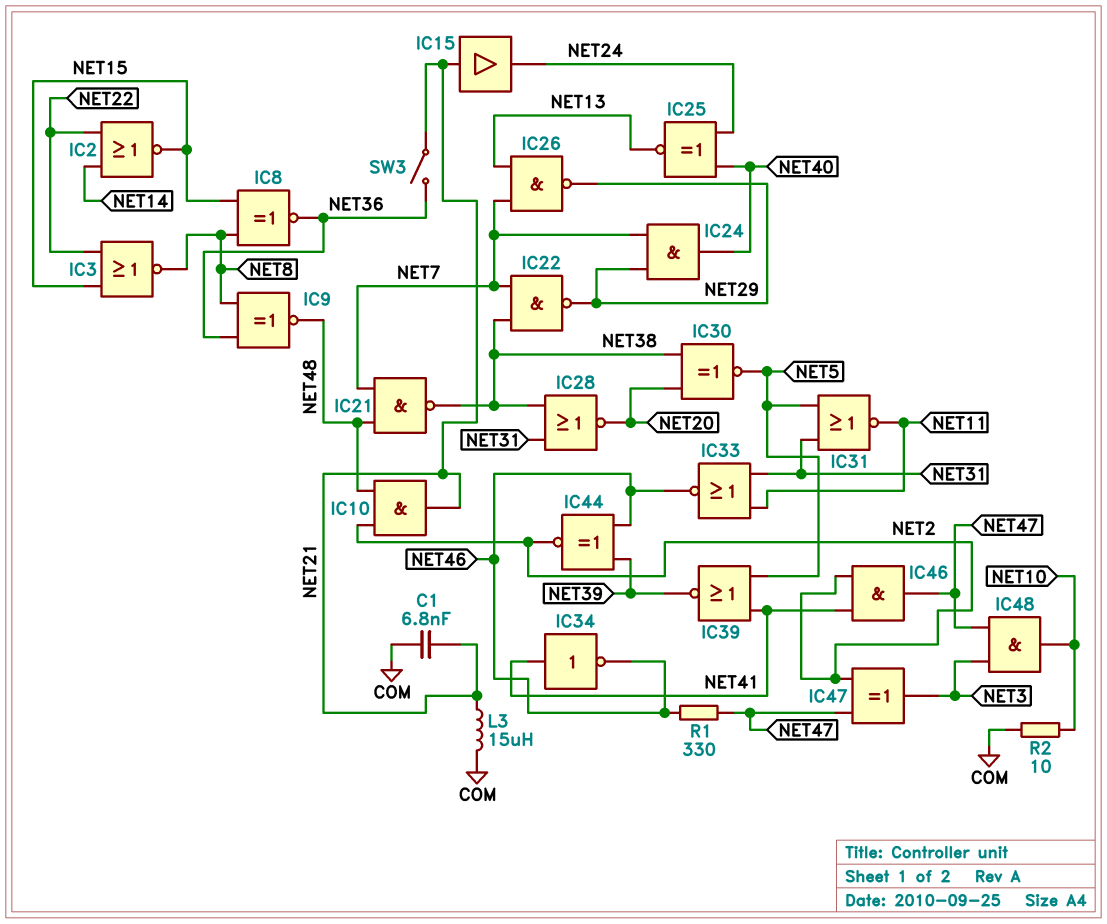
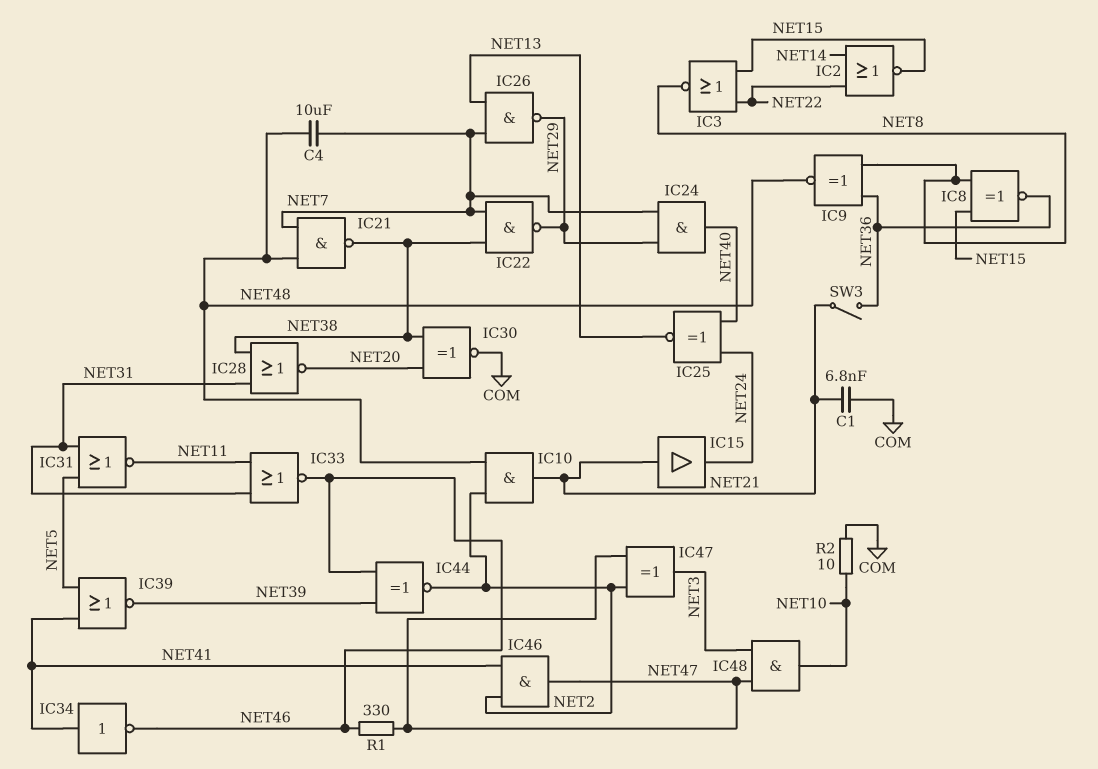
C4: none -> 10uF (NET7, NET48)
IC30: XNOR (in NET20, in NET38, out NET5) -> XNOR (in NET20, in NET38, out COM)
L3: 15uH (COM, NET21) -> none

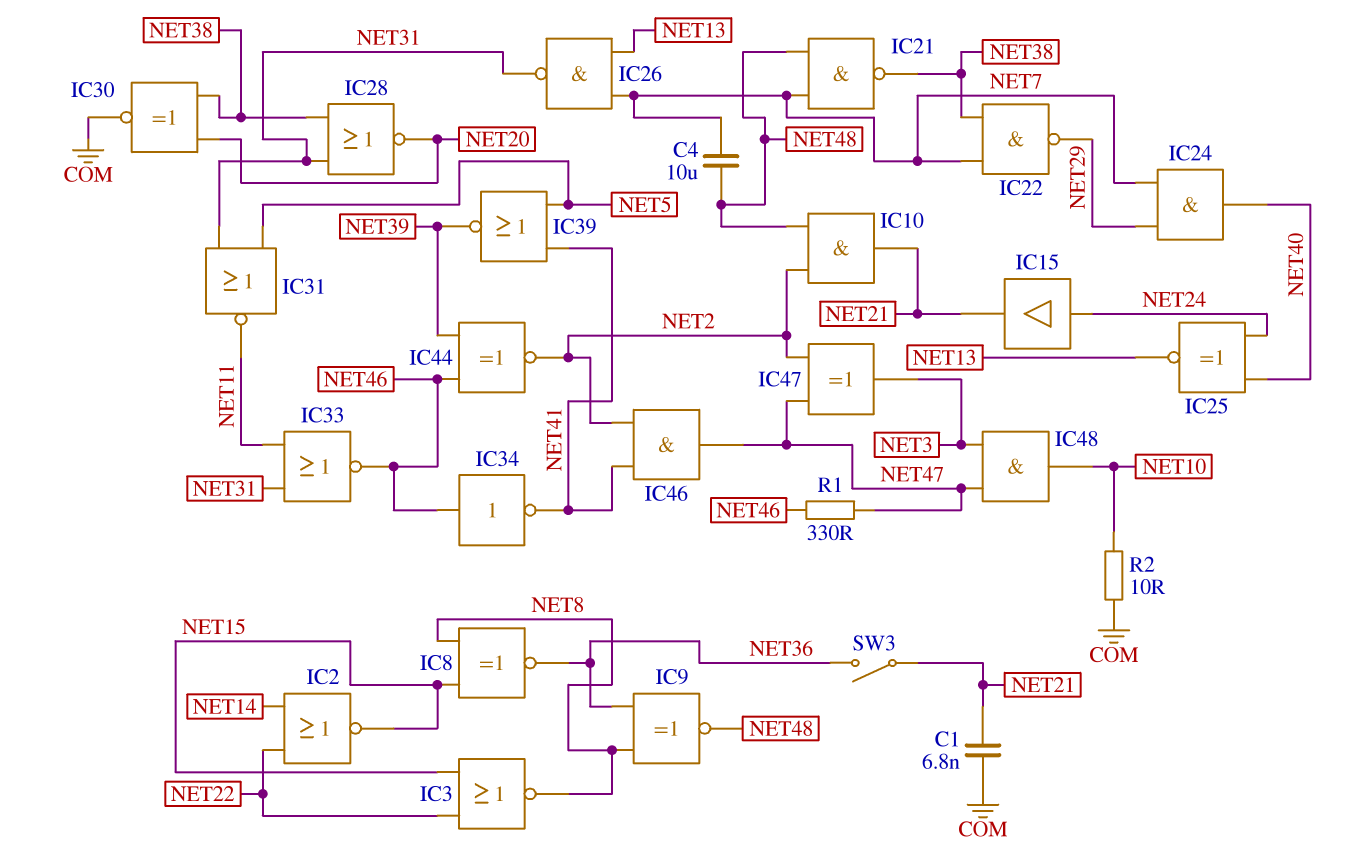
IC15: buffer (in NET21, out NET24) -> buffer (in NET24, out NET21)
IC26: NAND (in NET7, in NET13, out NET29) -> NAND (in NET7, in NET13, out NET31)
IC34: NOT (in NET41, out NET46) -> NOT (in NET46, out NET41)

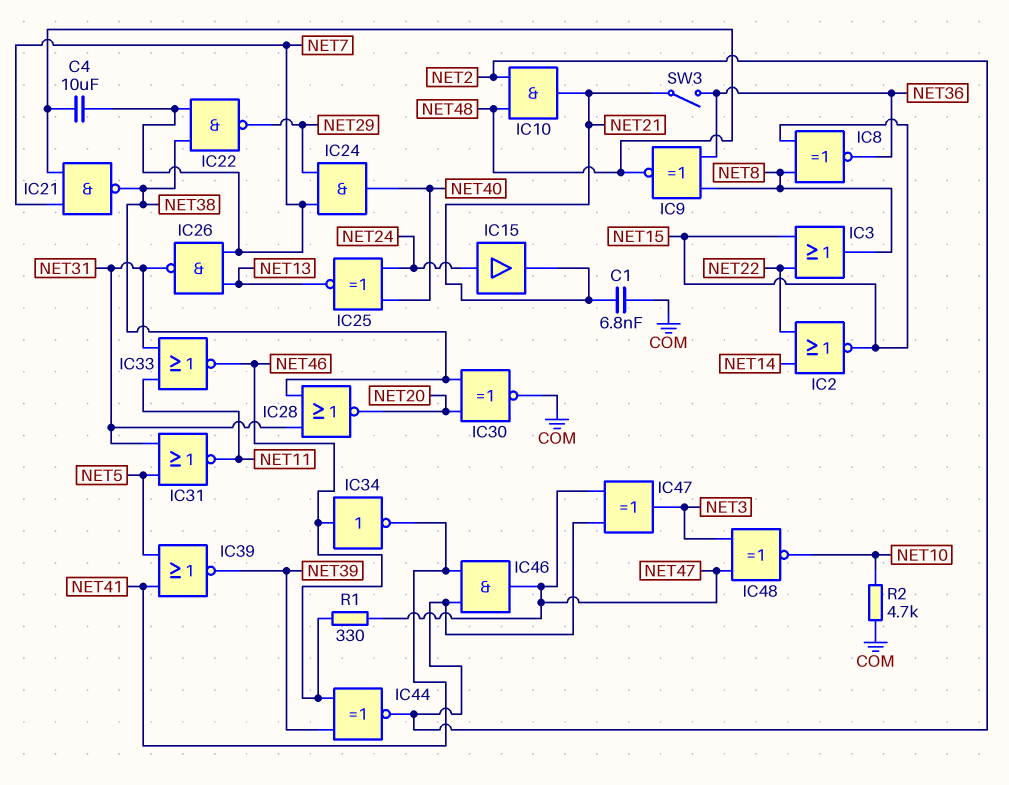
IC3: NOR (in NET15, in NET22, out NET8) -> OR (in NET15, in NET22, out NET8)
IC48: AND (in NET3, in NET47, out NET10) -> XNOR (in NET3, in NET47, out NET10)
R2: 10 (COM, NET10) -> 4.7k (COM, NET10)

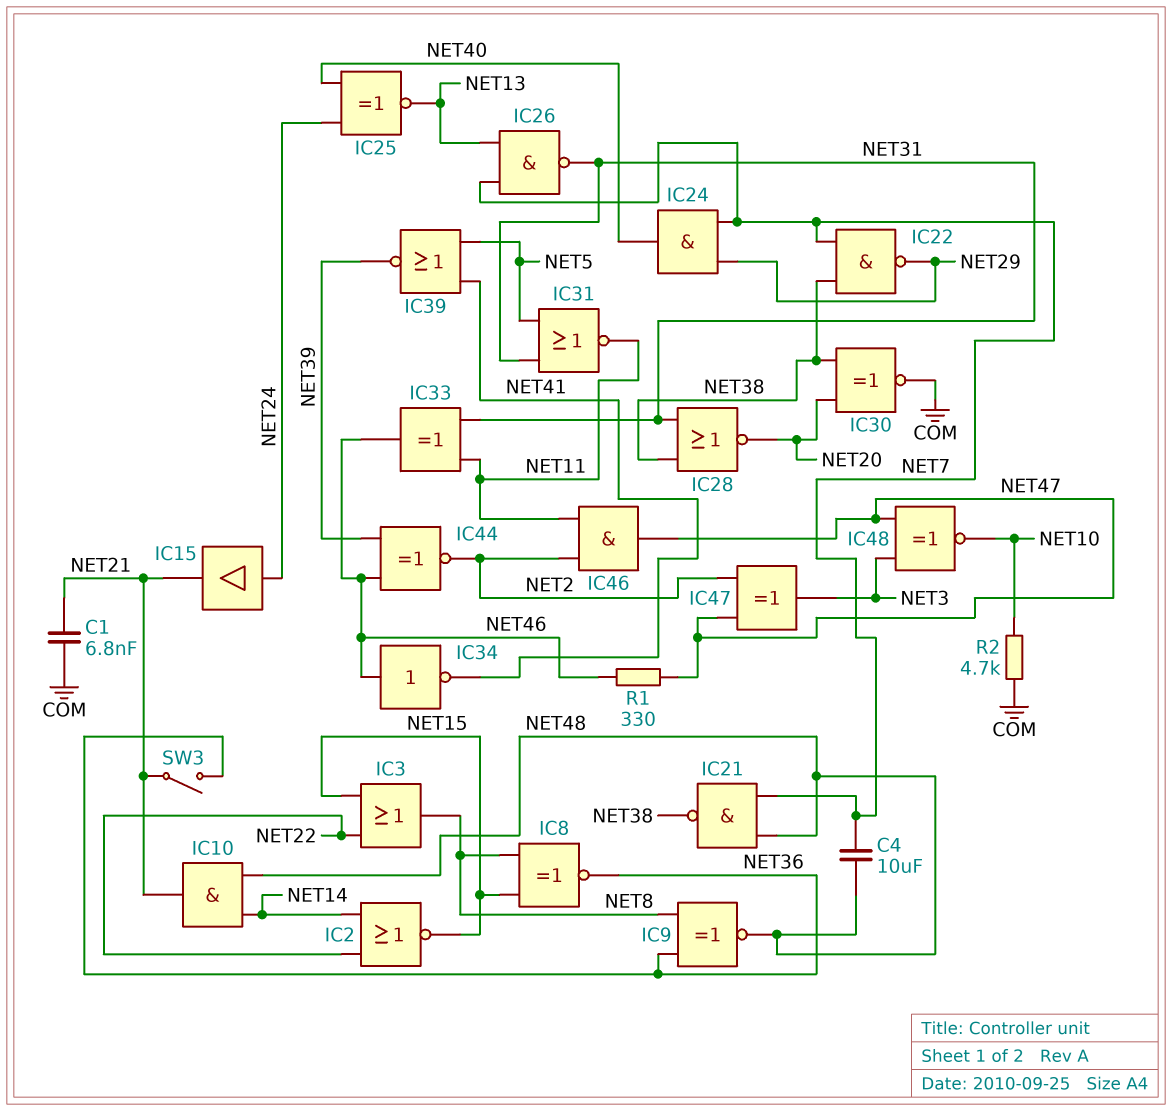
IC10: AND (in NET2, in NET48, out NET21) -> AND (in NET14, in NET48, out NET21)
IC33: NOR (in NET11, in NET31, out NET46) -> XOR (in NET11, in NET31, out NET46)
IC46: AND (in NET2, in NET41, out NET47) -> AND (in NET2, in NET11, out NET47)

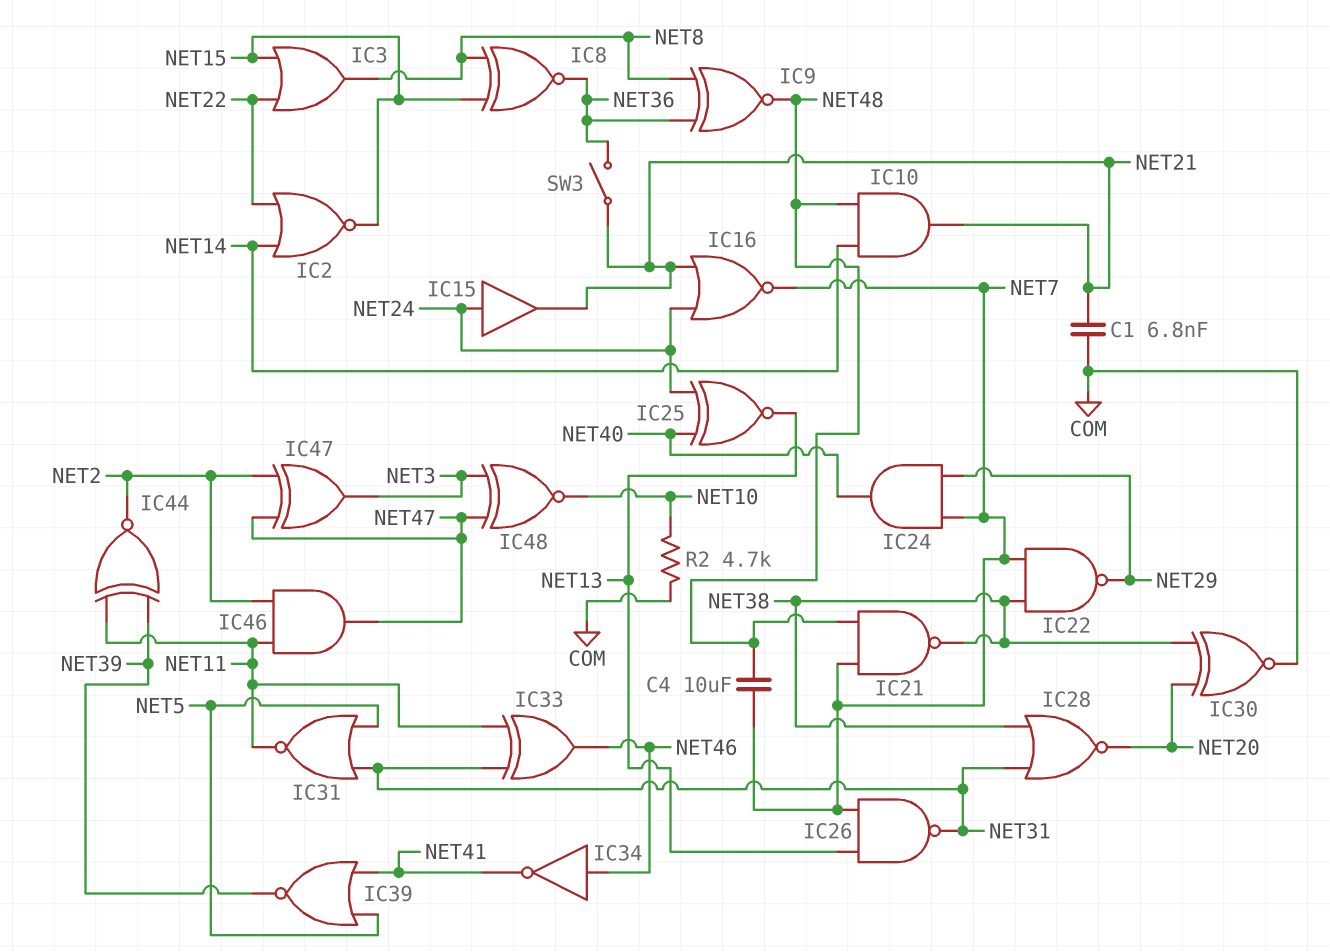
IC16: none -> NOR (in NET21, in NET24, out NET7)
IC44: XNOR (in NET39, in NET46, out NET2) -> XNOR (in NET11, in NET39, out NET2)
R1: 330 (NET46, NET47) -> none

